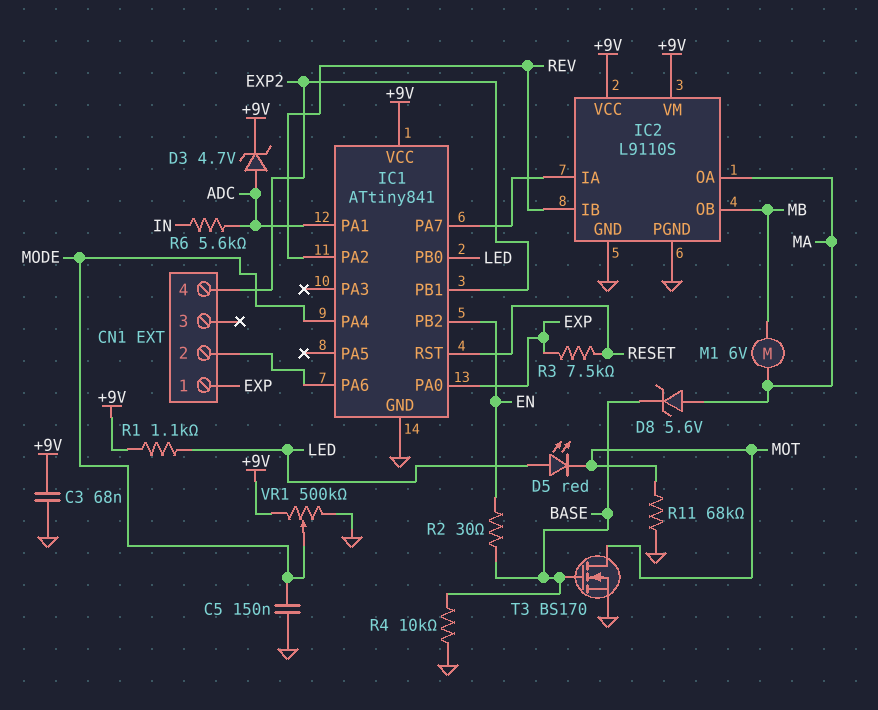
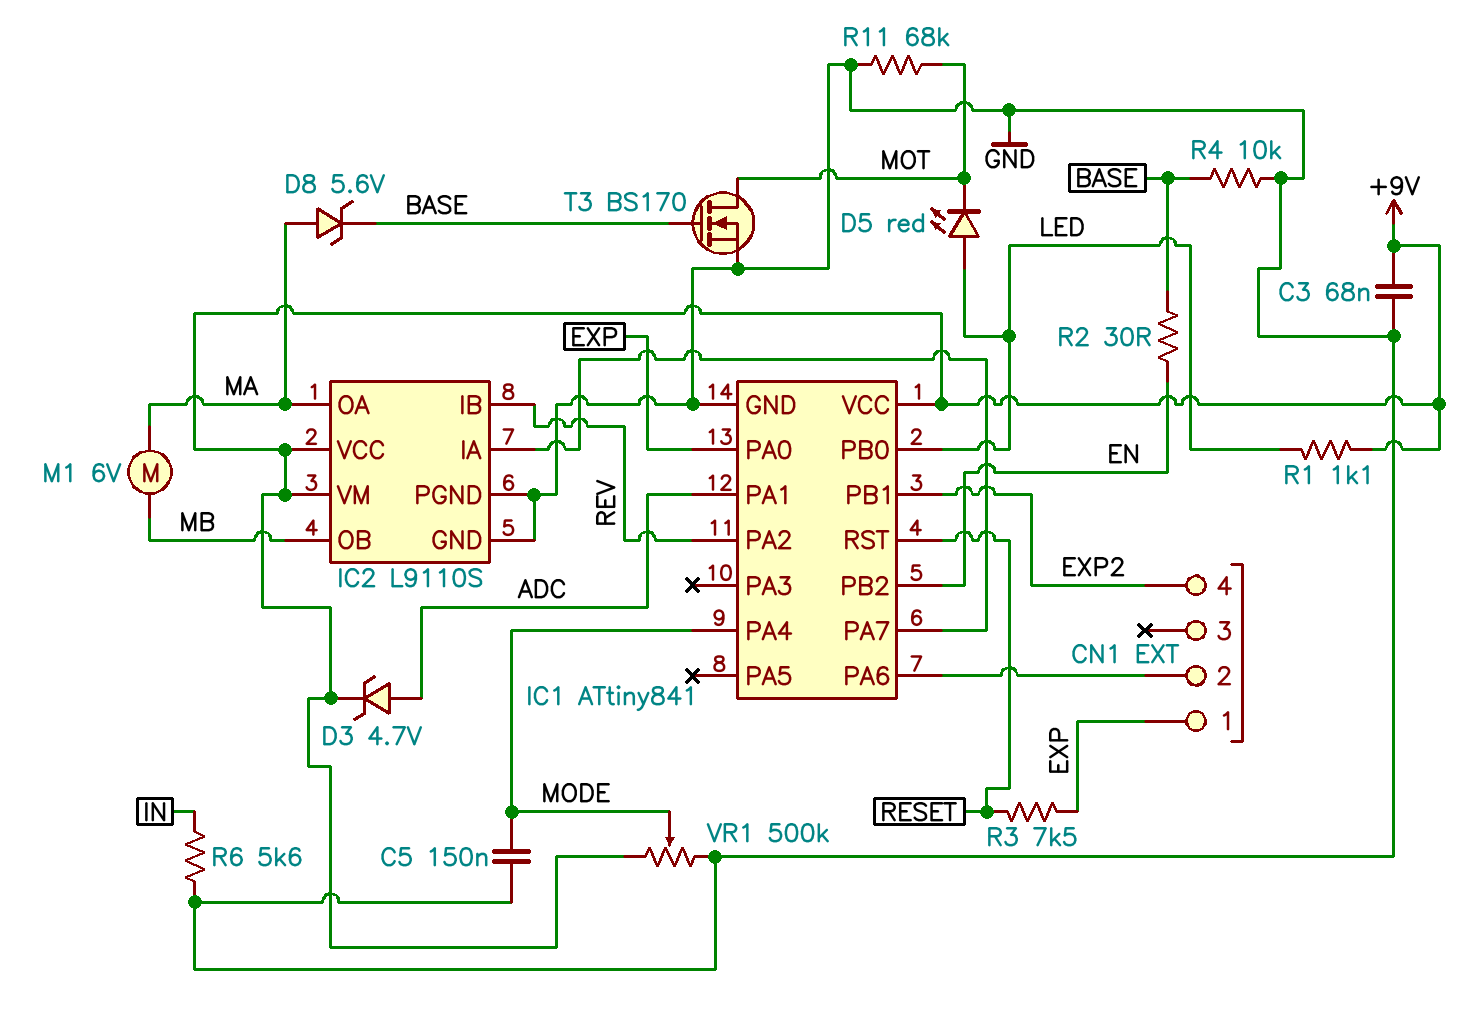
R6: 5.6k (ADC, IN) -> 5.6k (GND, IN)

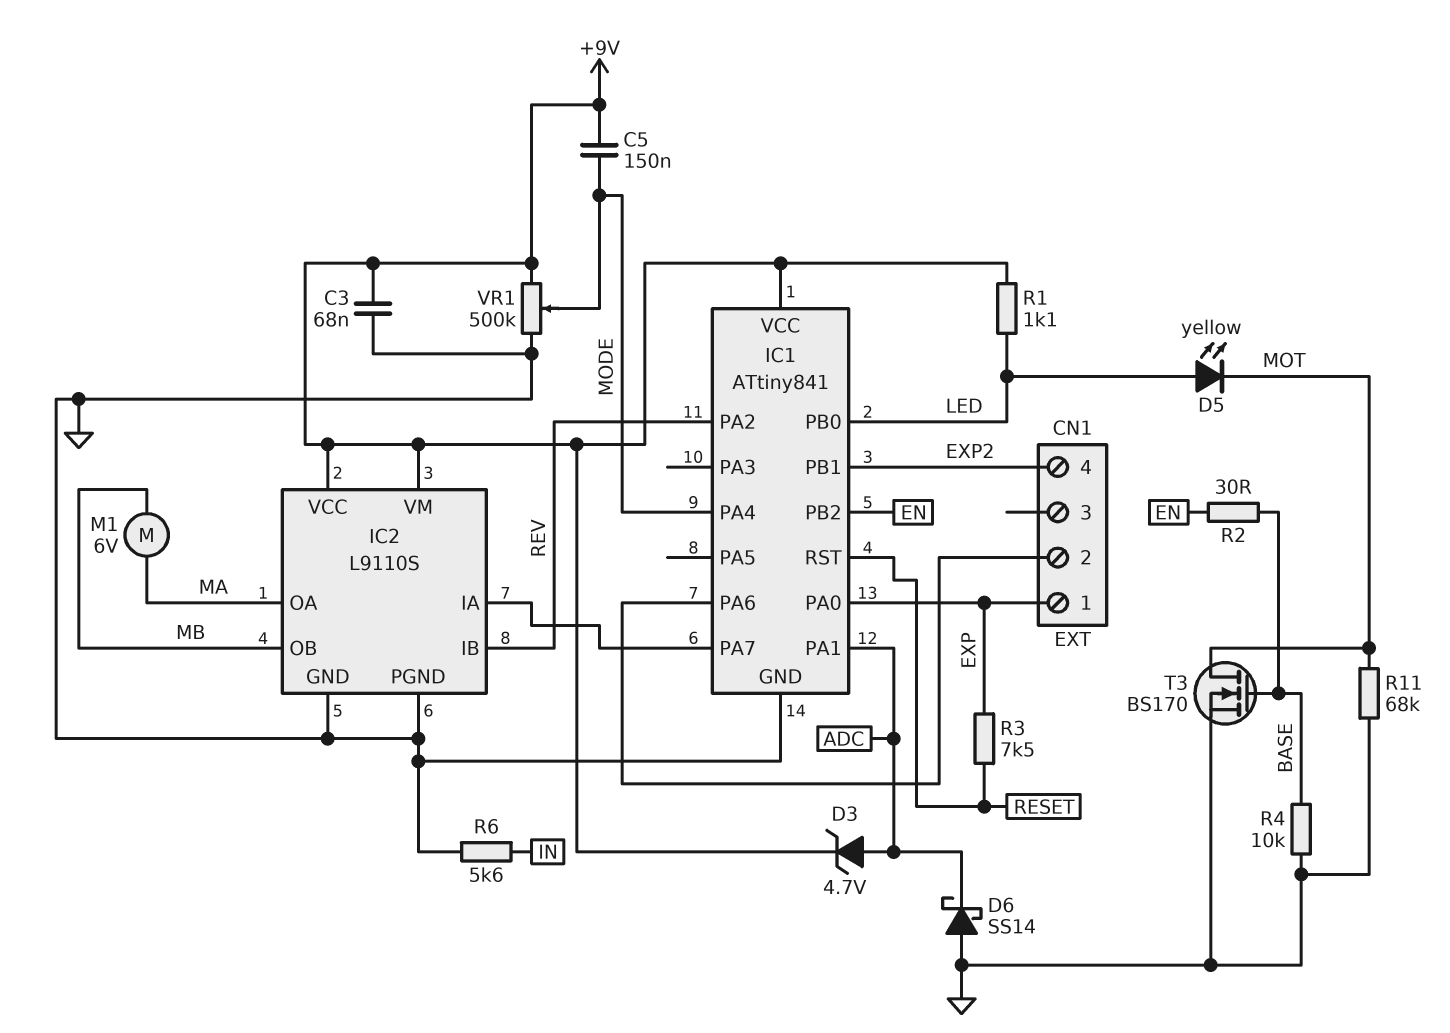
C5: 150nF (GND, MODE) -> 150nF (+9V, MODE)
D5: LED red (A LED, K MOT) -> LED yellow (A LED, K MOT)
D6: none -> schottky SS14 (A GND, K ADC)
D8: zener 5.6V (A MA, K BASE) -> none

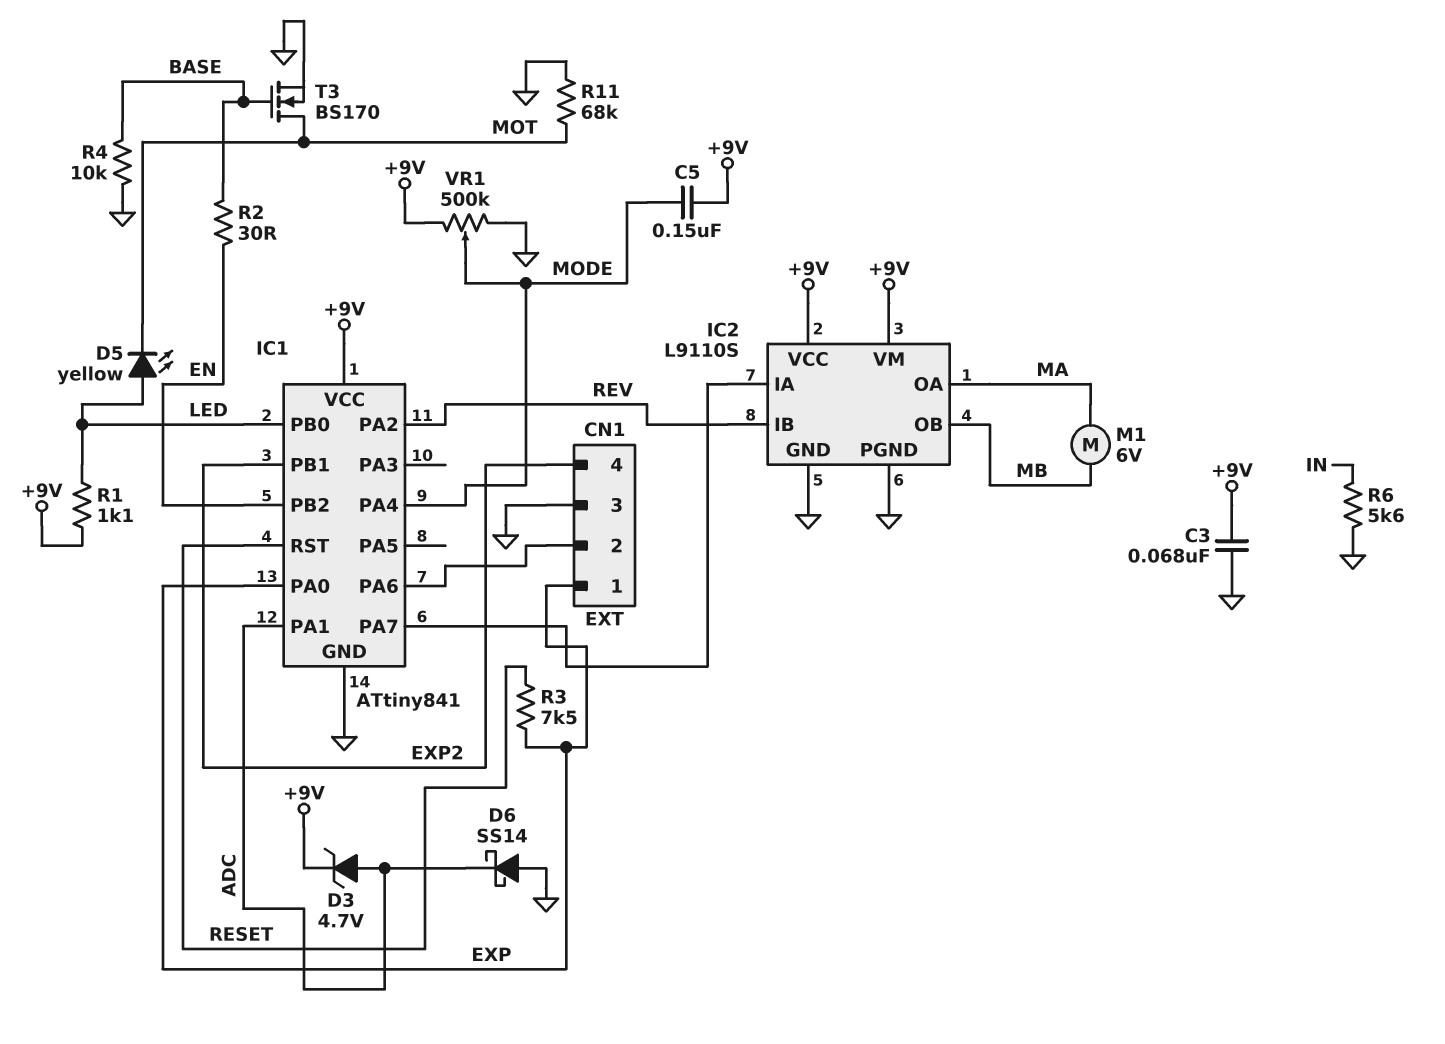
CN1 pin 3: none -> GND

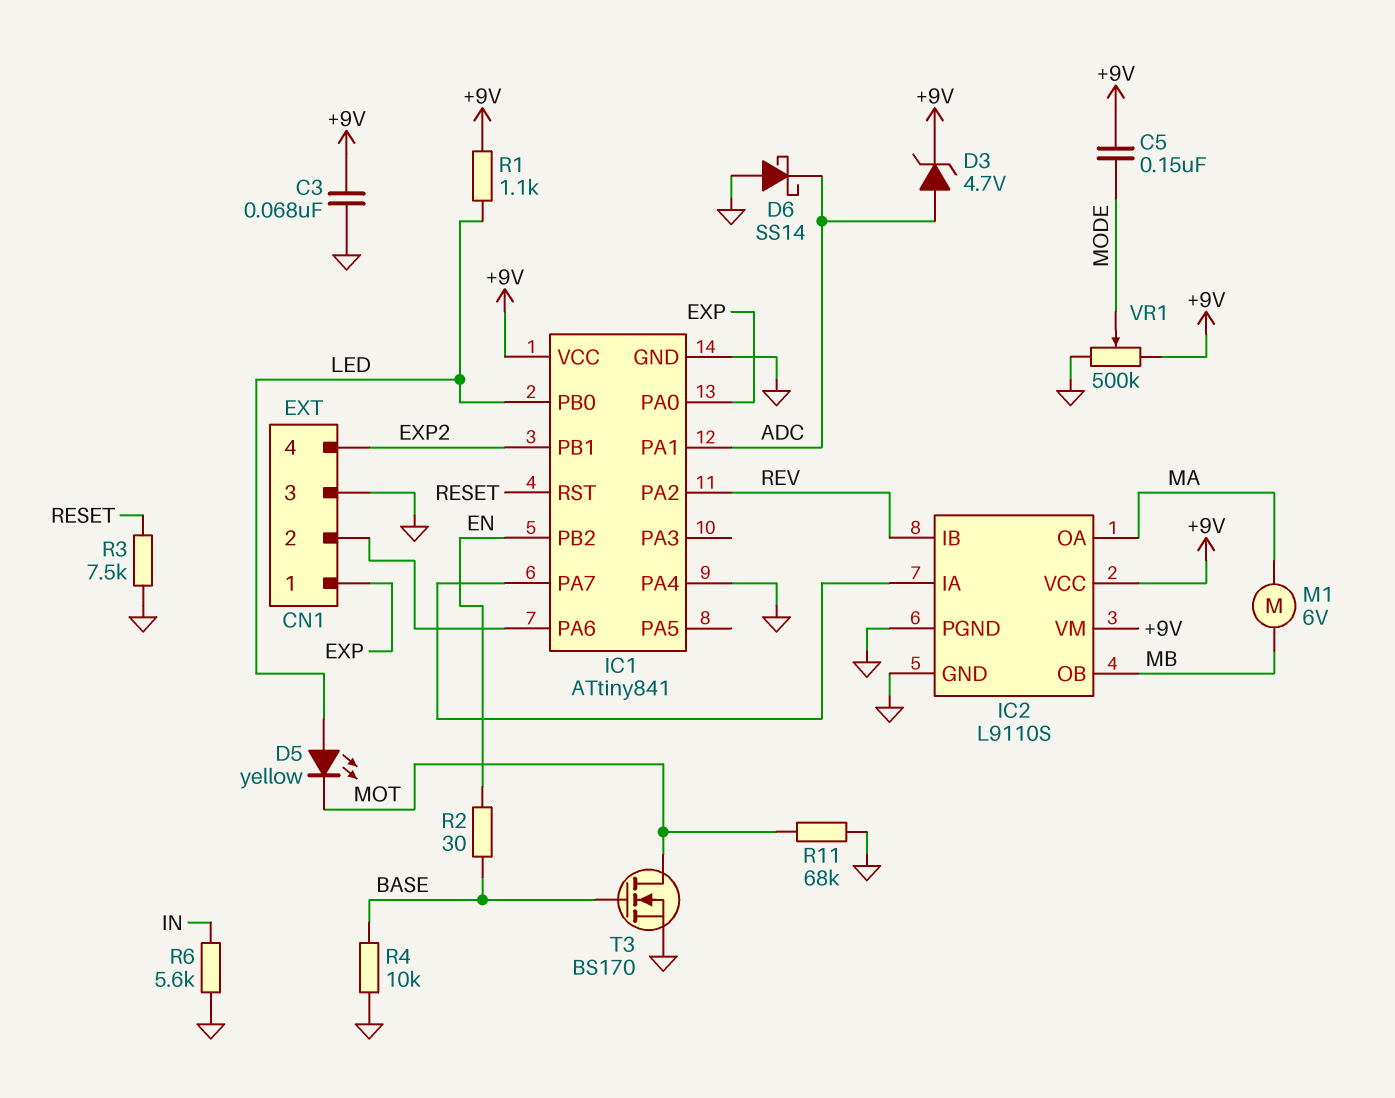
IC1 pin PA4: MODE -> GND
R3: 7.5k (EXP, RESET) -> 7.5k (GND, RESET)

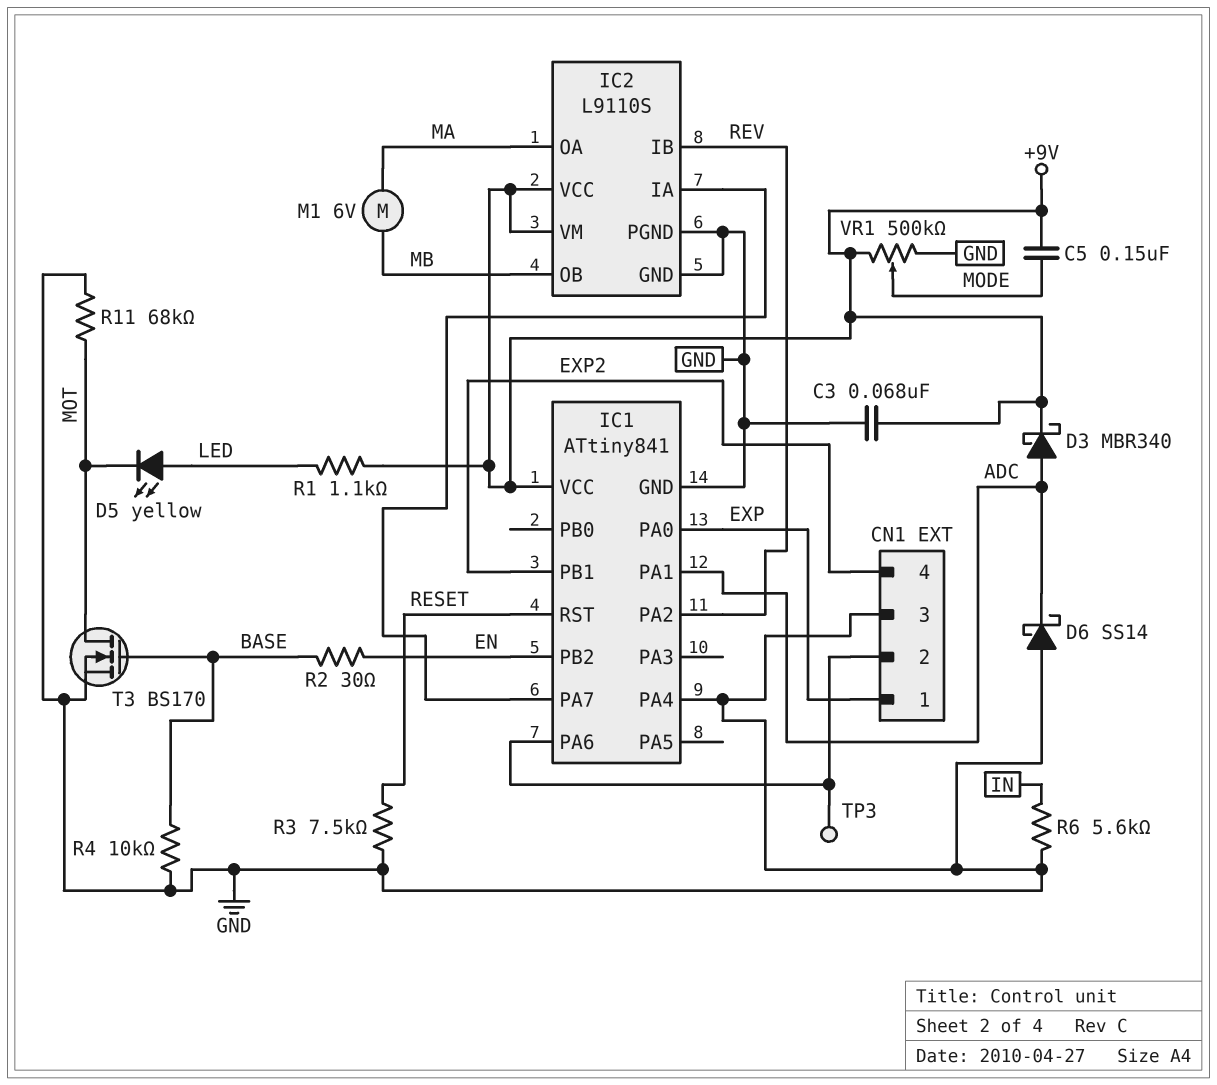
D3: zener 4.7V (A ADC, K +9V) -> schottky MBR340 (A ADC, K +9V)
IC1 pin PB0: LED -> none
TP3: none -> test point (CN1/2)

